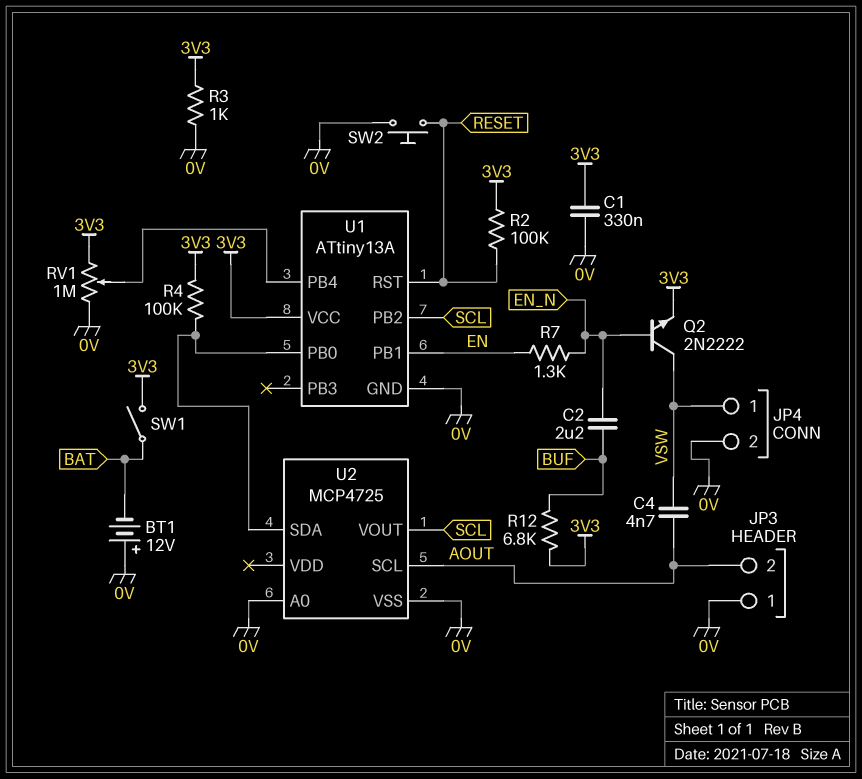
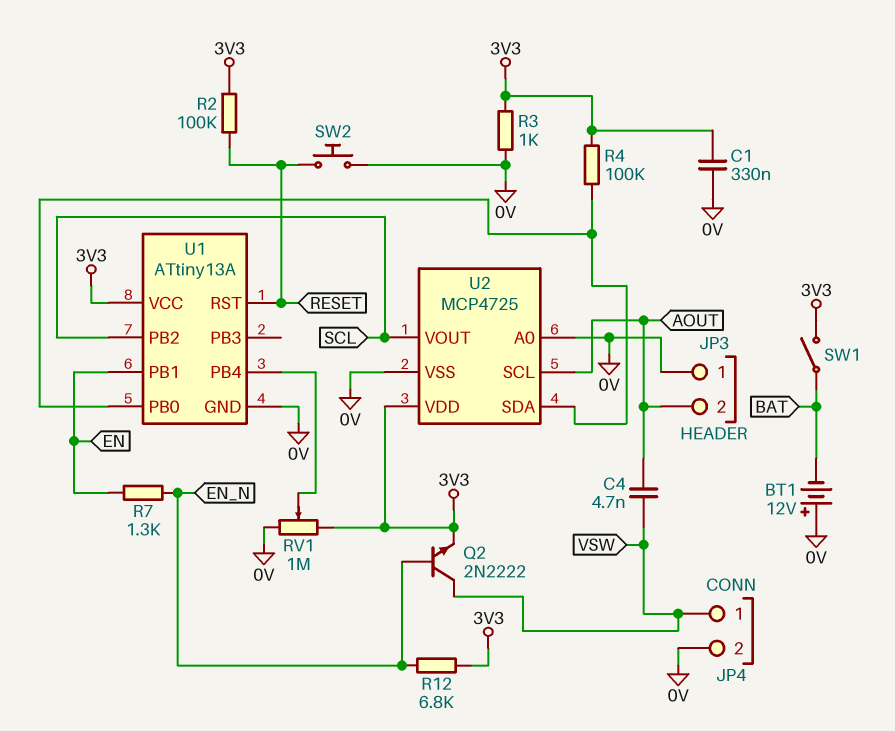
C2: 2.2uF (BUF, EN_N) -> none
R12: 6.8k (3V3, BUF) -> 6.8k (3V3, EN_N)
U2 pin VDD: none -> 3V3

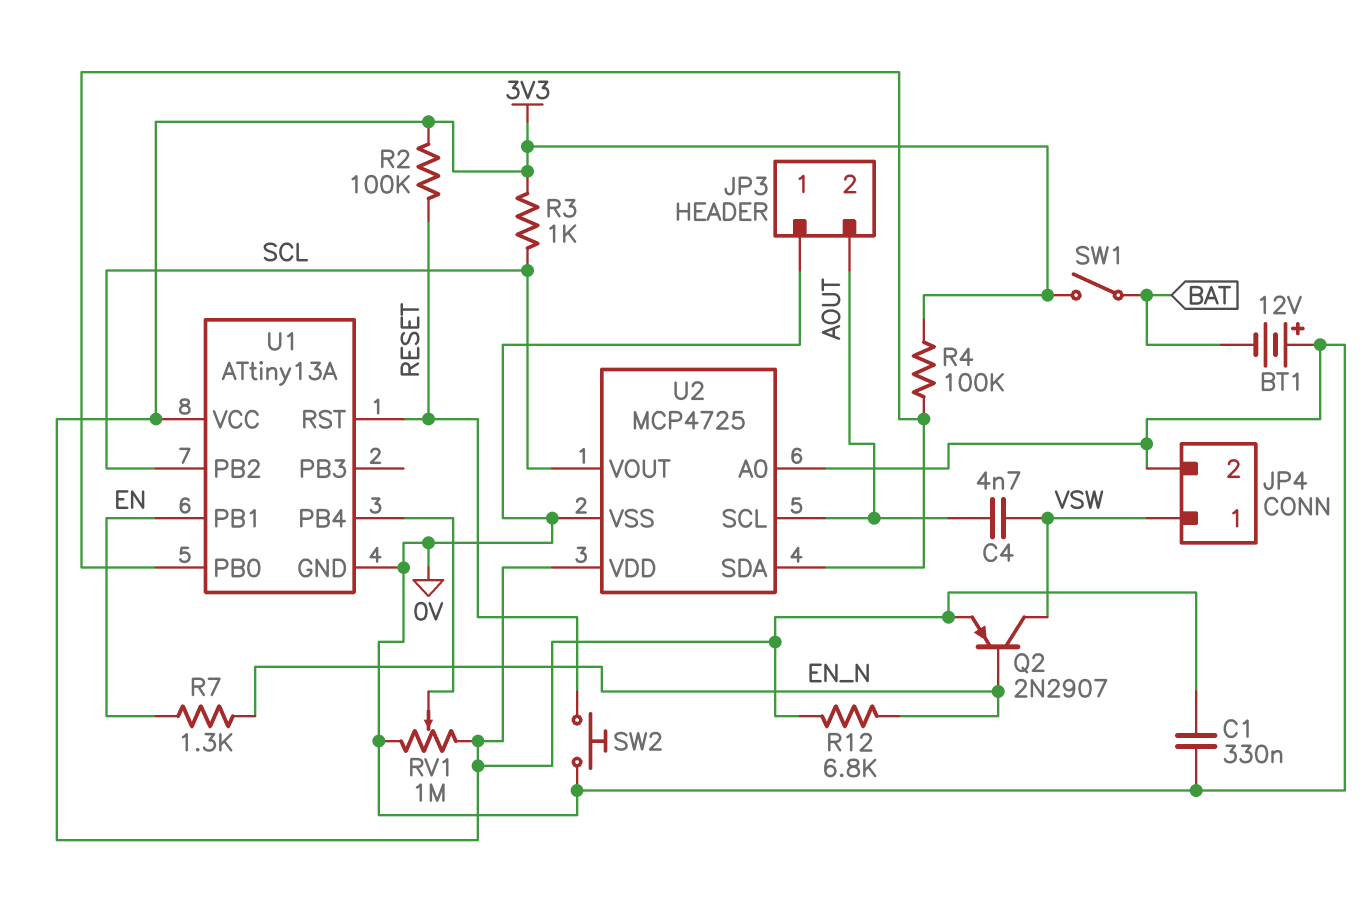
Q2: NPN 2N2222 (B EN_N, C VSW, E 3V3) -> PNP 2N2907 (B EN_N, C VSW, E 3V3)
R3: 1k (0V, 3V3) -> 1k (3V3, SCL)

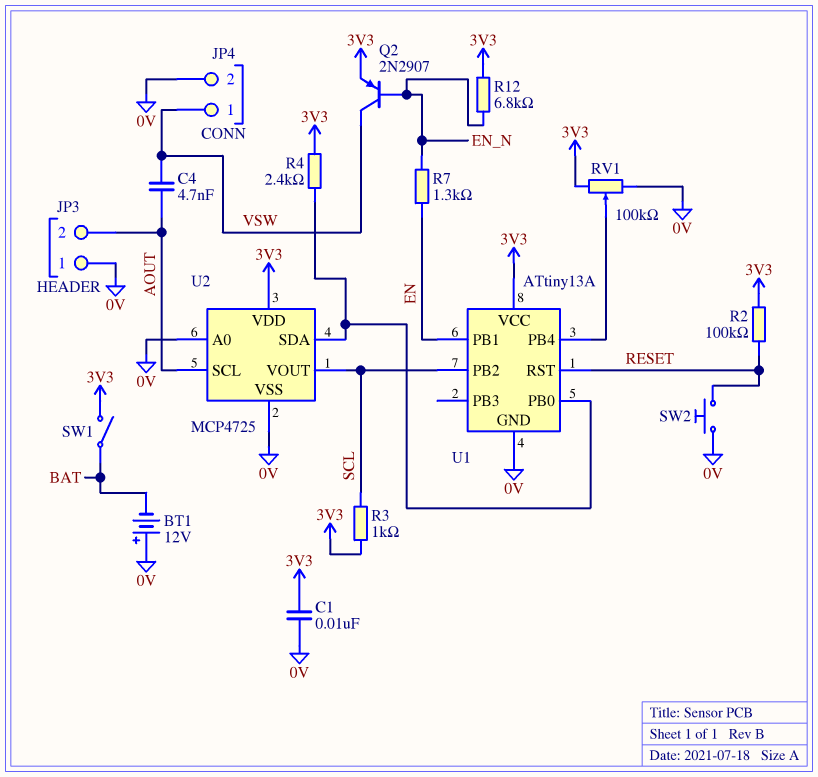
C1: 330nF (0V, 3V3) -> 10nF (0V, 3V3)
R4: 100k (3V3, U1/PB0) -> 2.4k (3V3, U1/PB0)
RV1: 1M (0V, 3V3, wiper U1/PB4) -> 100k (0V, 3V3, wiper U1/PB4)

